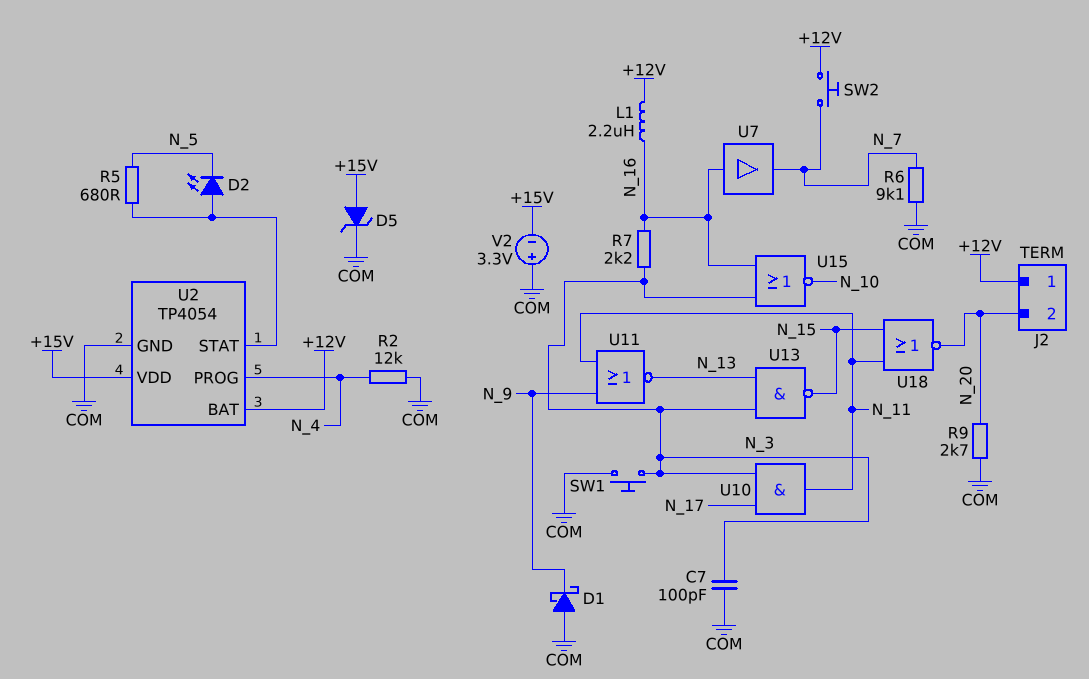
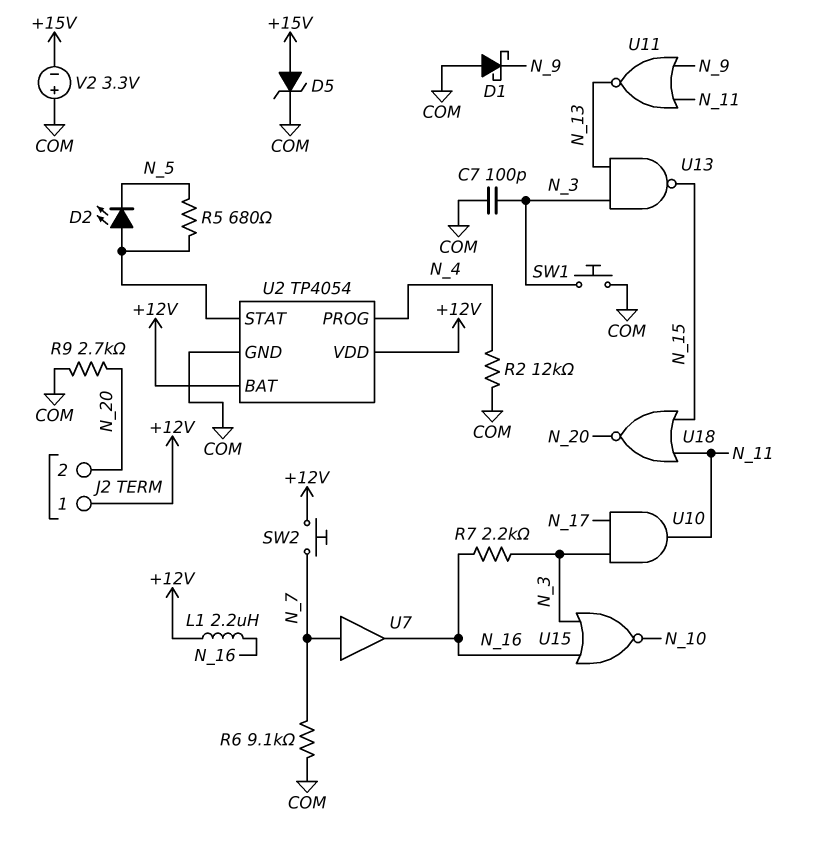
U2 pin VDD: +15V -> +12V
U7: buffer (in N_16, out N_7) -> buffer (in N_7, out N_16)

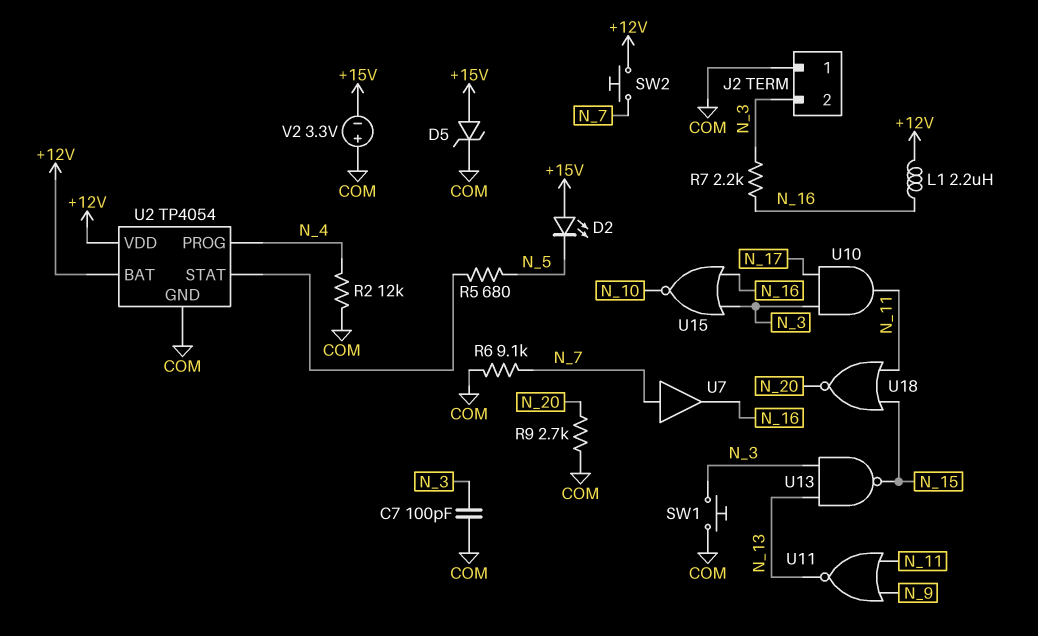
D1: schottky (A COM, K N_9) -> none
D2: LED (A U2/STAT, K N_5) -> LED (A +15V, K N_5)
J2 pin 1: +12V -> COM
J2 pin 2: N_20 -> N_3

